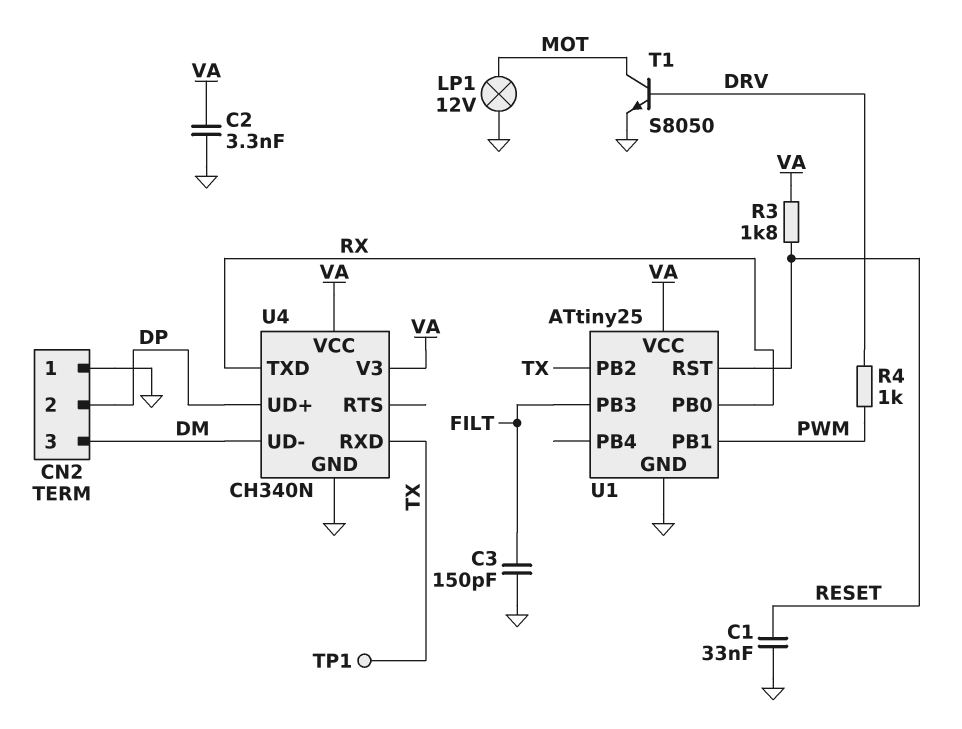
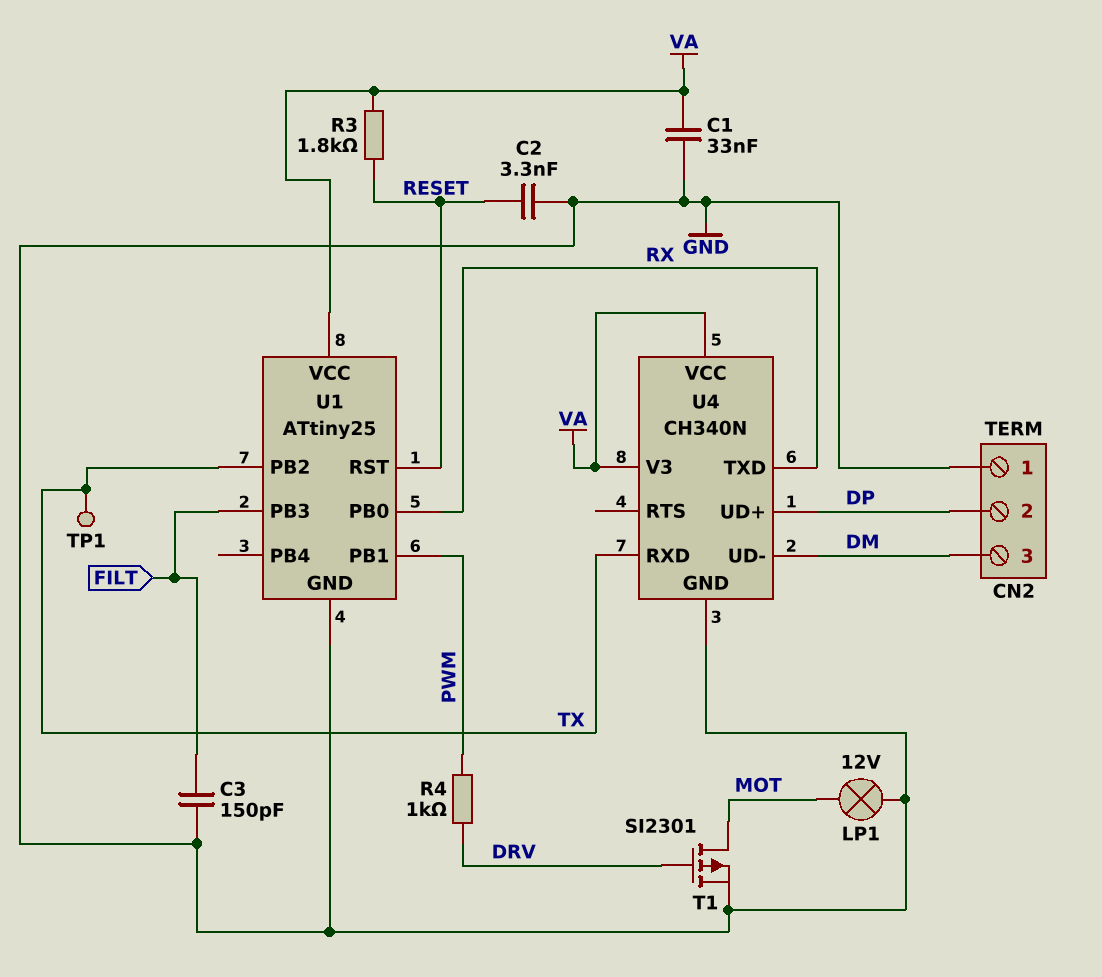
C1: 33nF (GND, RESET) -> 33nF (GND, VA)
C2: 3.3nF (GND, VA) -> 3.3nF (GND, RESET)
T1: NPN S8050 (B DRV, C MOT, E GND) -> PMOS SI2301 (G DRV, D MOT, S GND)

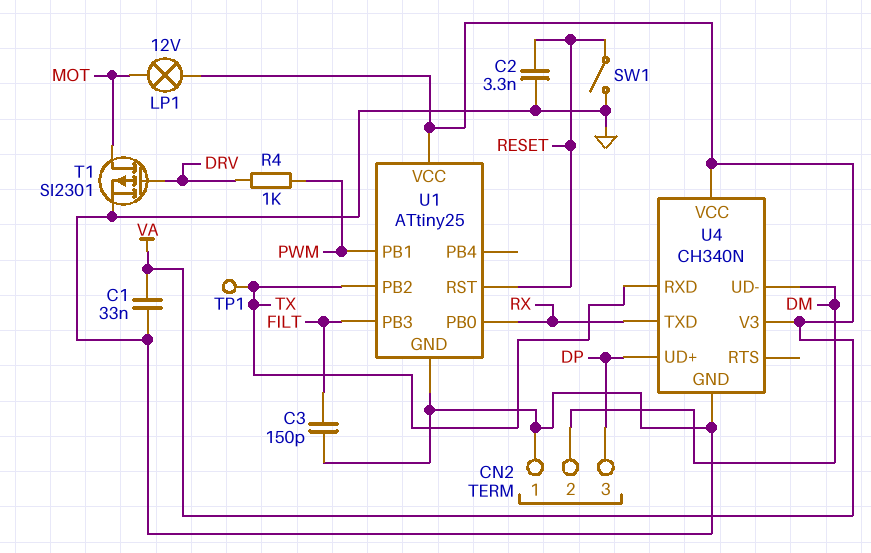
CN2 pin 2: DP -> DM
CN2 pin 3: DM -> DP
LP1: lamp 12V (GND, MOT) -> lamp 12V (MOT, VA)
R3: 1.8k (RESET, VA) -> none
SW1: none -> switch (GND, RESET)

